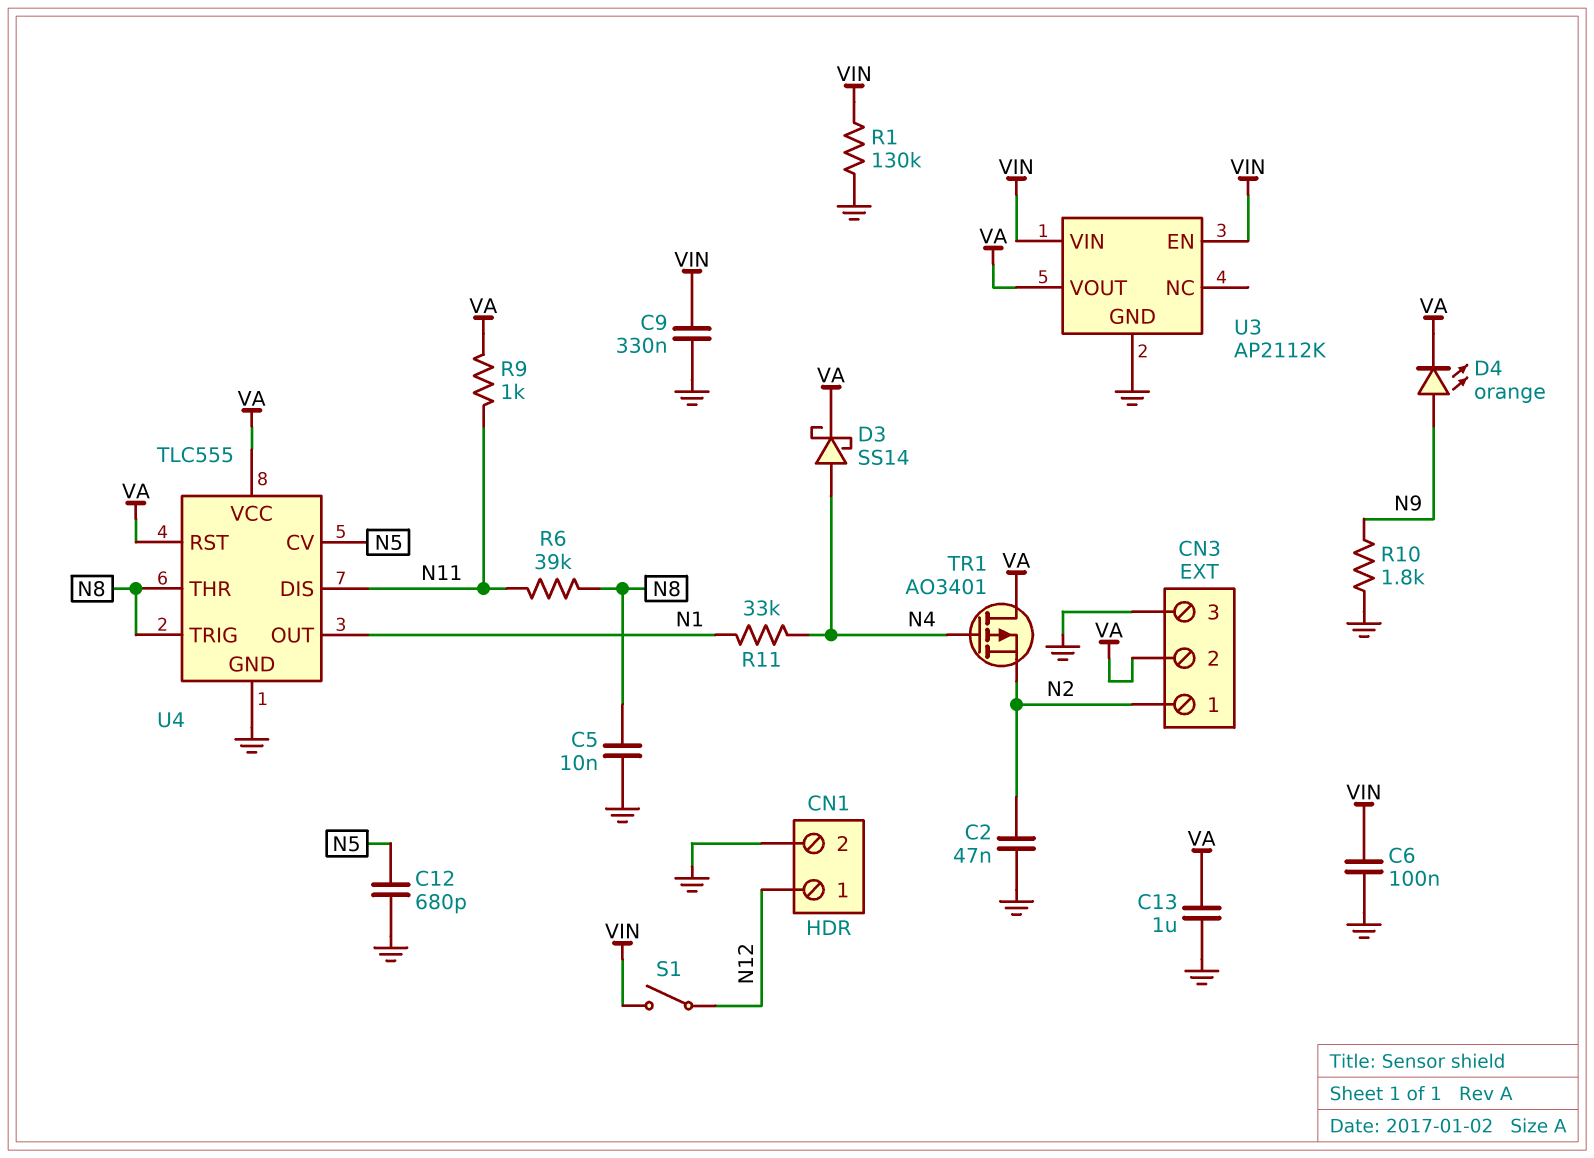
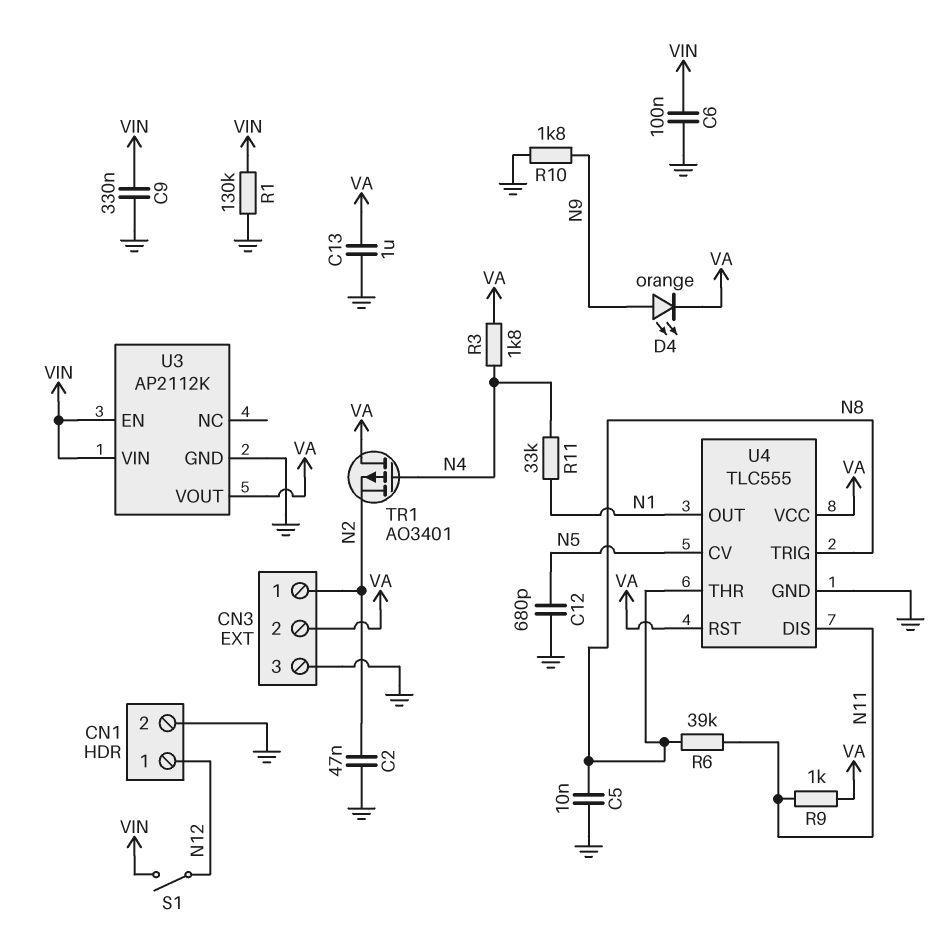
D3: schottky SS14 (A N4, K VA) -> none
R3: none -> 1.8k (N4, VA)

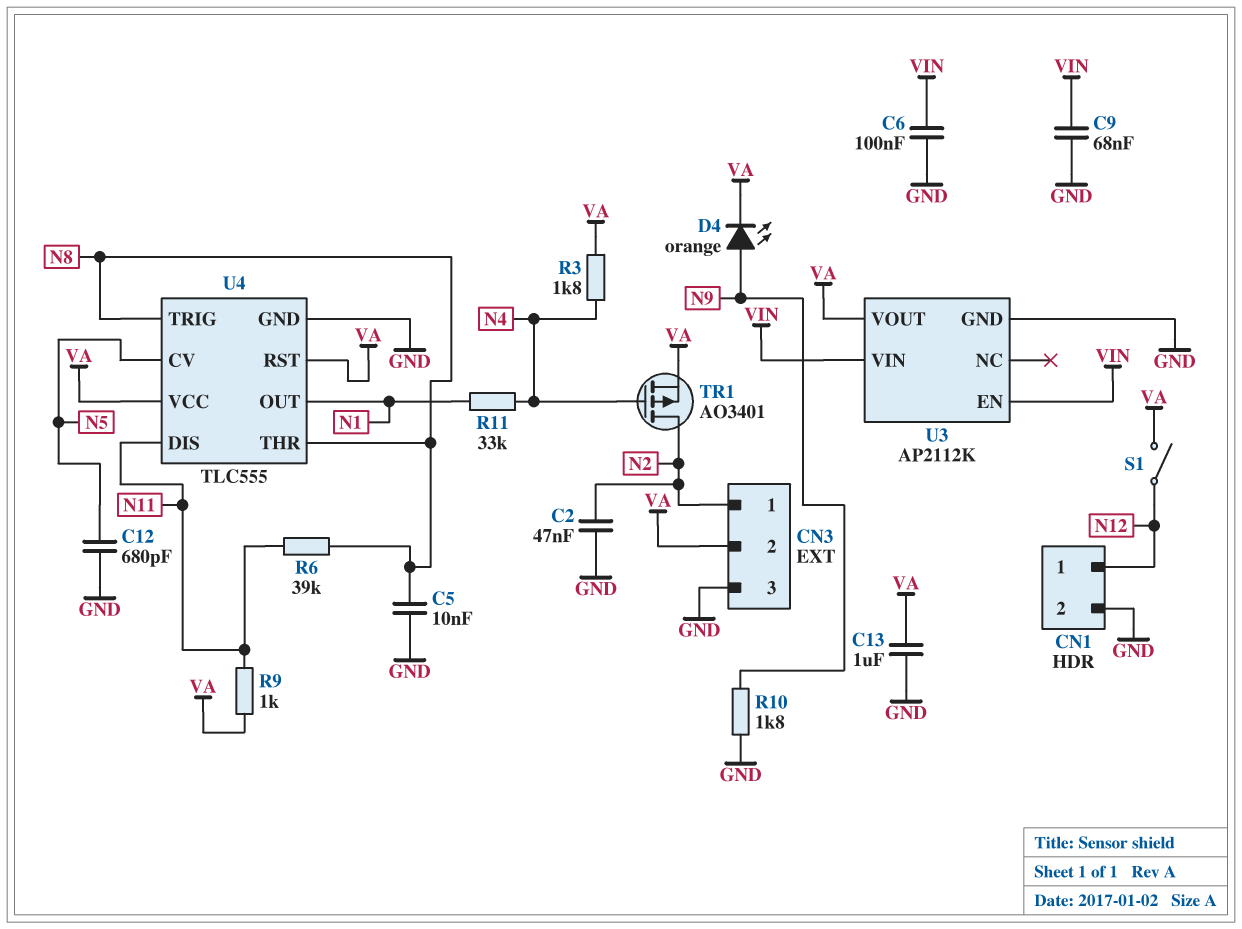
C9: 330nF (GND, VIN) -> 68nF (GND, VIN)
R1: 130k (GND, VIN) -> none
S1: switch (N12, VIN) -> switch (N12, VA)
TR1: PMOS AO3401 (G N4, D VA, S N2) -> PMOS AO3401 (G N4, D N2, S VA)

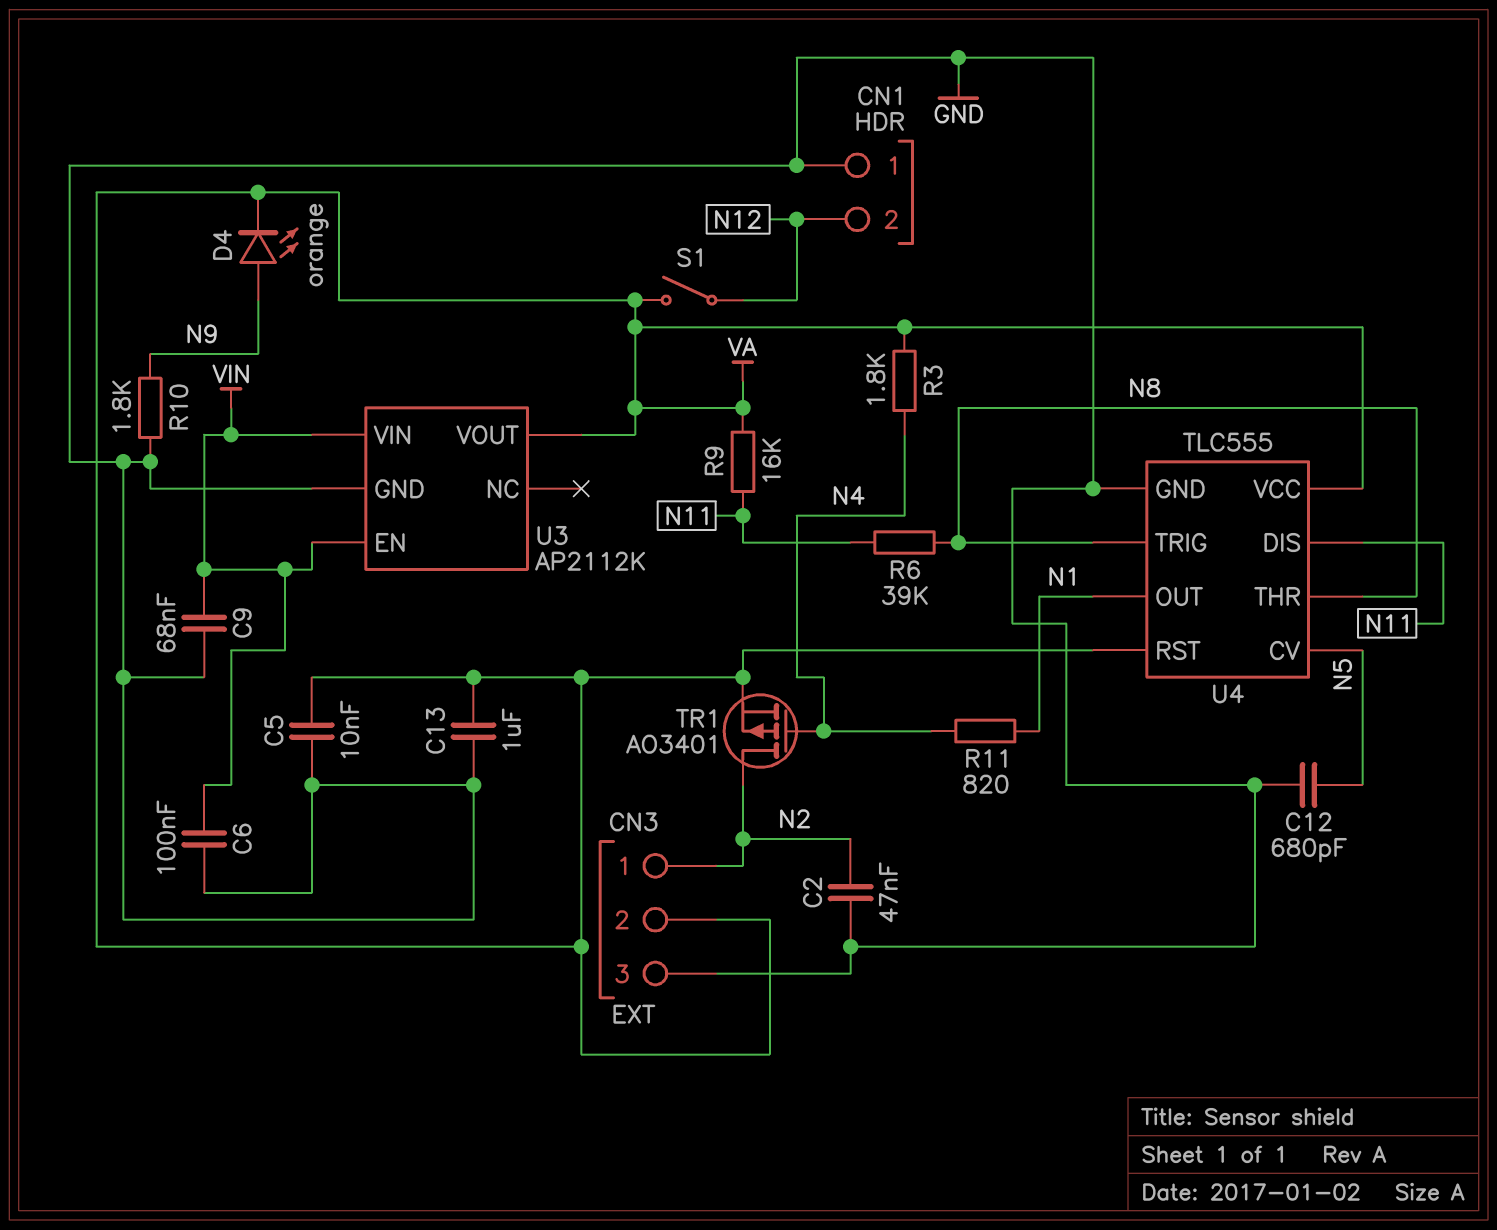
C5: 10nF (GND, N8) -> 10nF (GND, VA)
CN1 pin 1: N12 -> GND
CN1 pin 2: GND -> N12
R9: 1k (N11, VA) -> 16k (N11, VA)
R11: 33k (N1, N4) -> 820 (N1, N4)

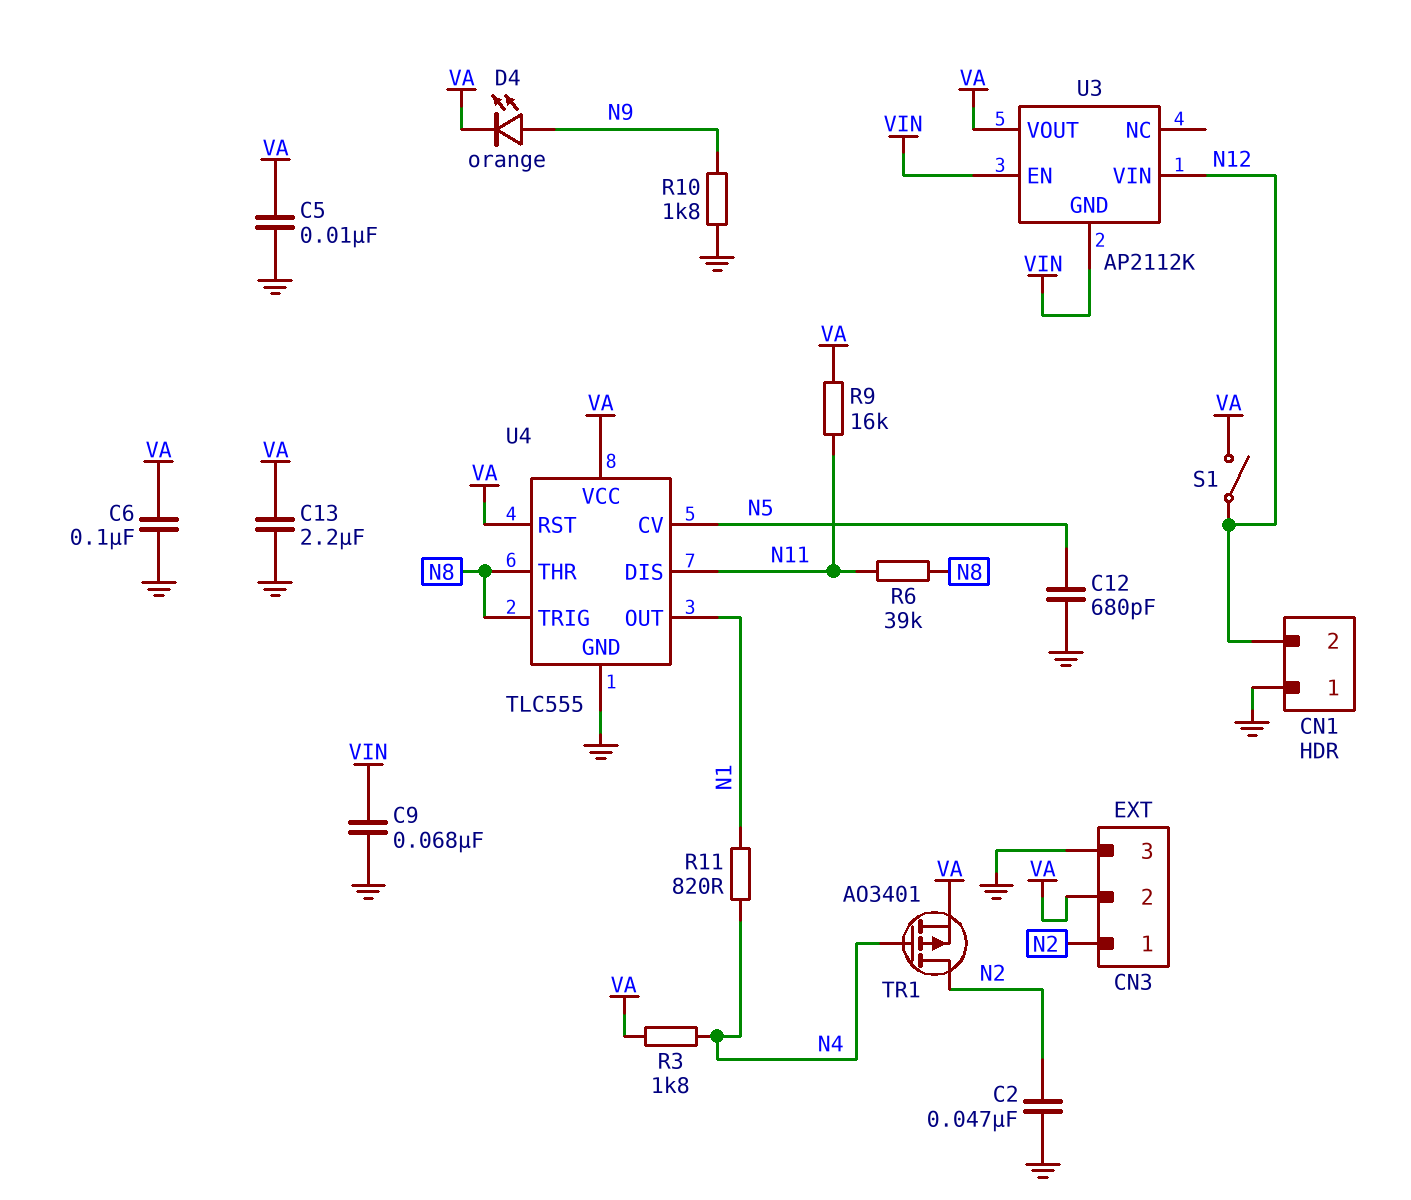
C6: 100nF (GND, VIN) -> 100nF (GND, VA)
C13: 1uF (GND, VA) -> 2.2uF (GND, VA)
U3 pin GND: GND -> VIN
U3 pin VIN: VIN -> N12

